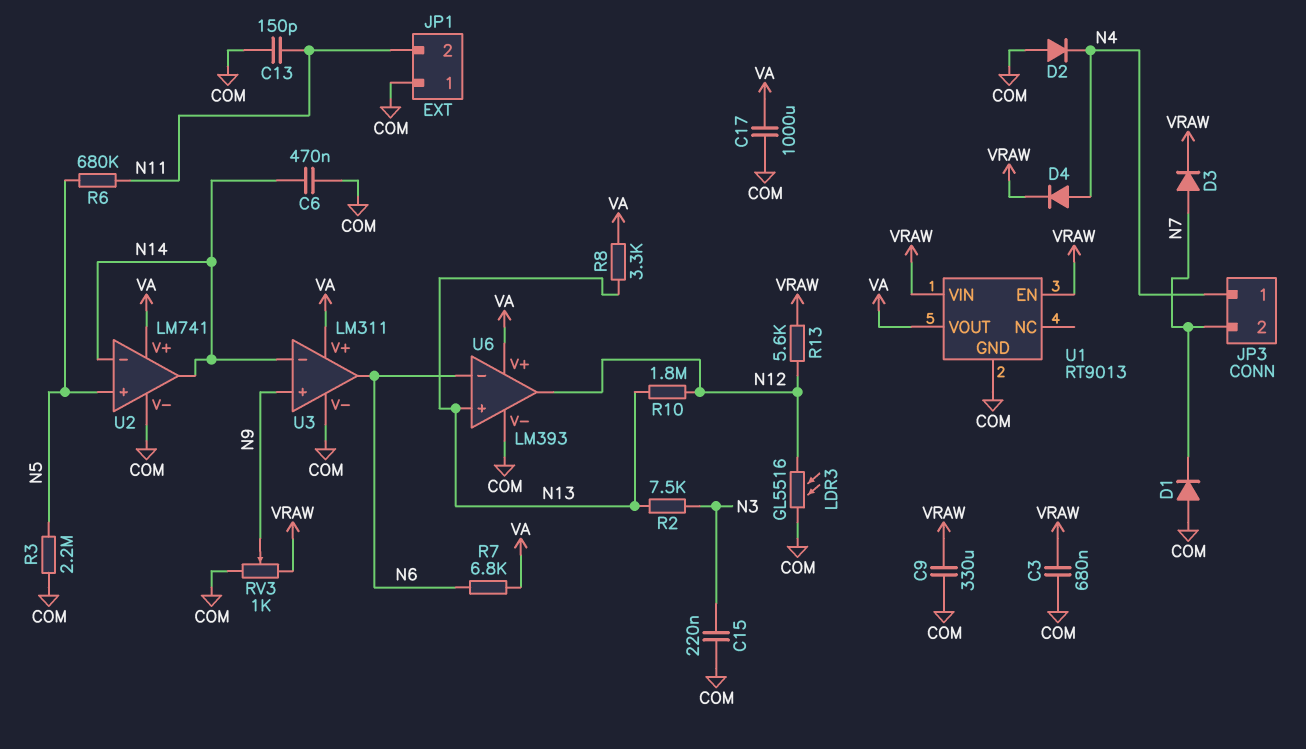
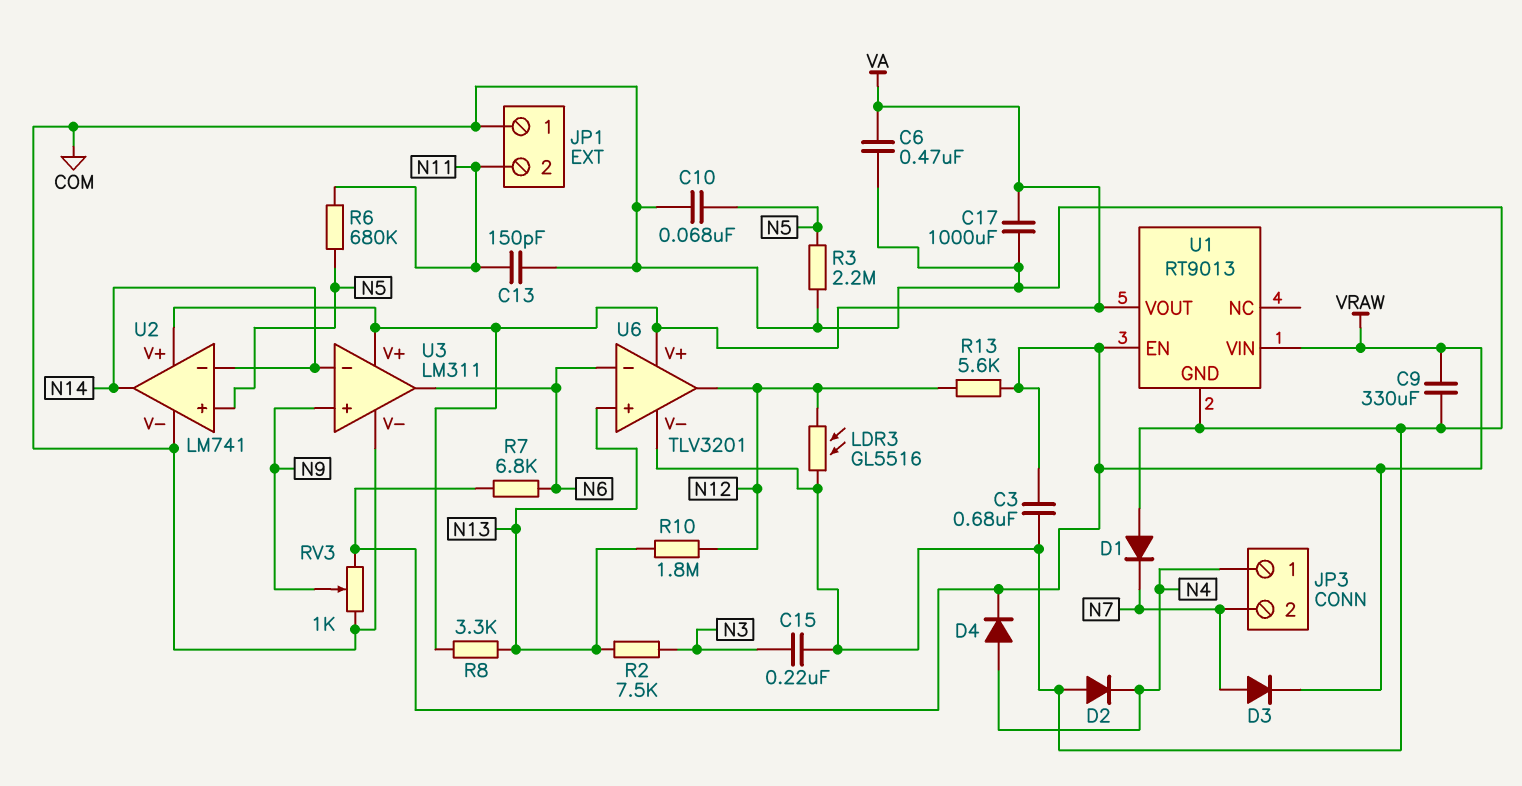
C6: 470nF (COM, N14) -> 470nF (COM, VA)
C10: none -> 68nF (COM, N5)
R7: 6.8k (N6, VA) -> 6.8k (N6, VRAW)
U6: LM393 -> TLV3201

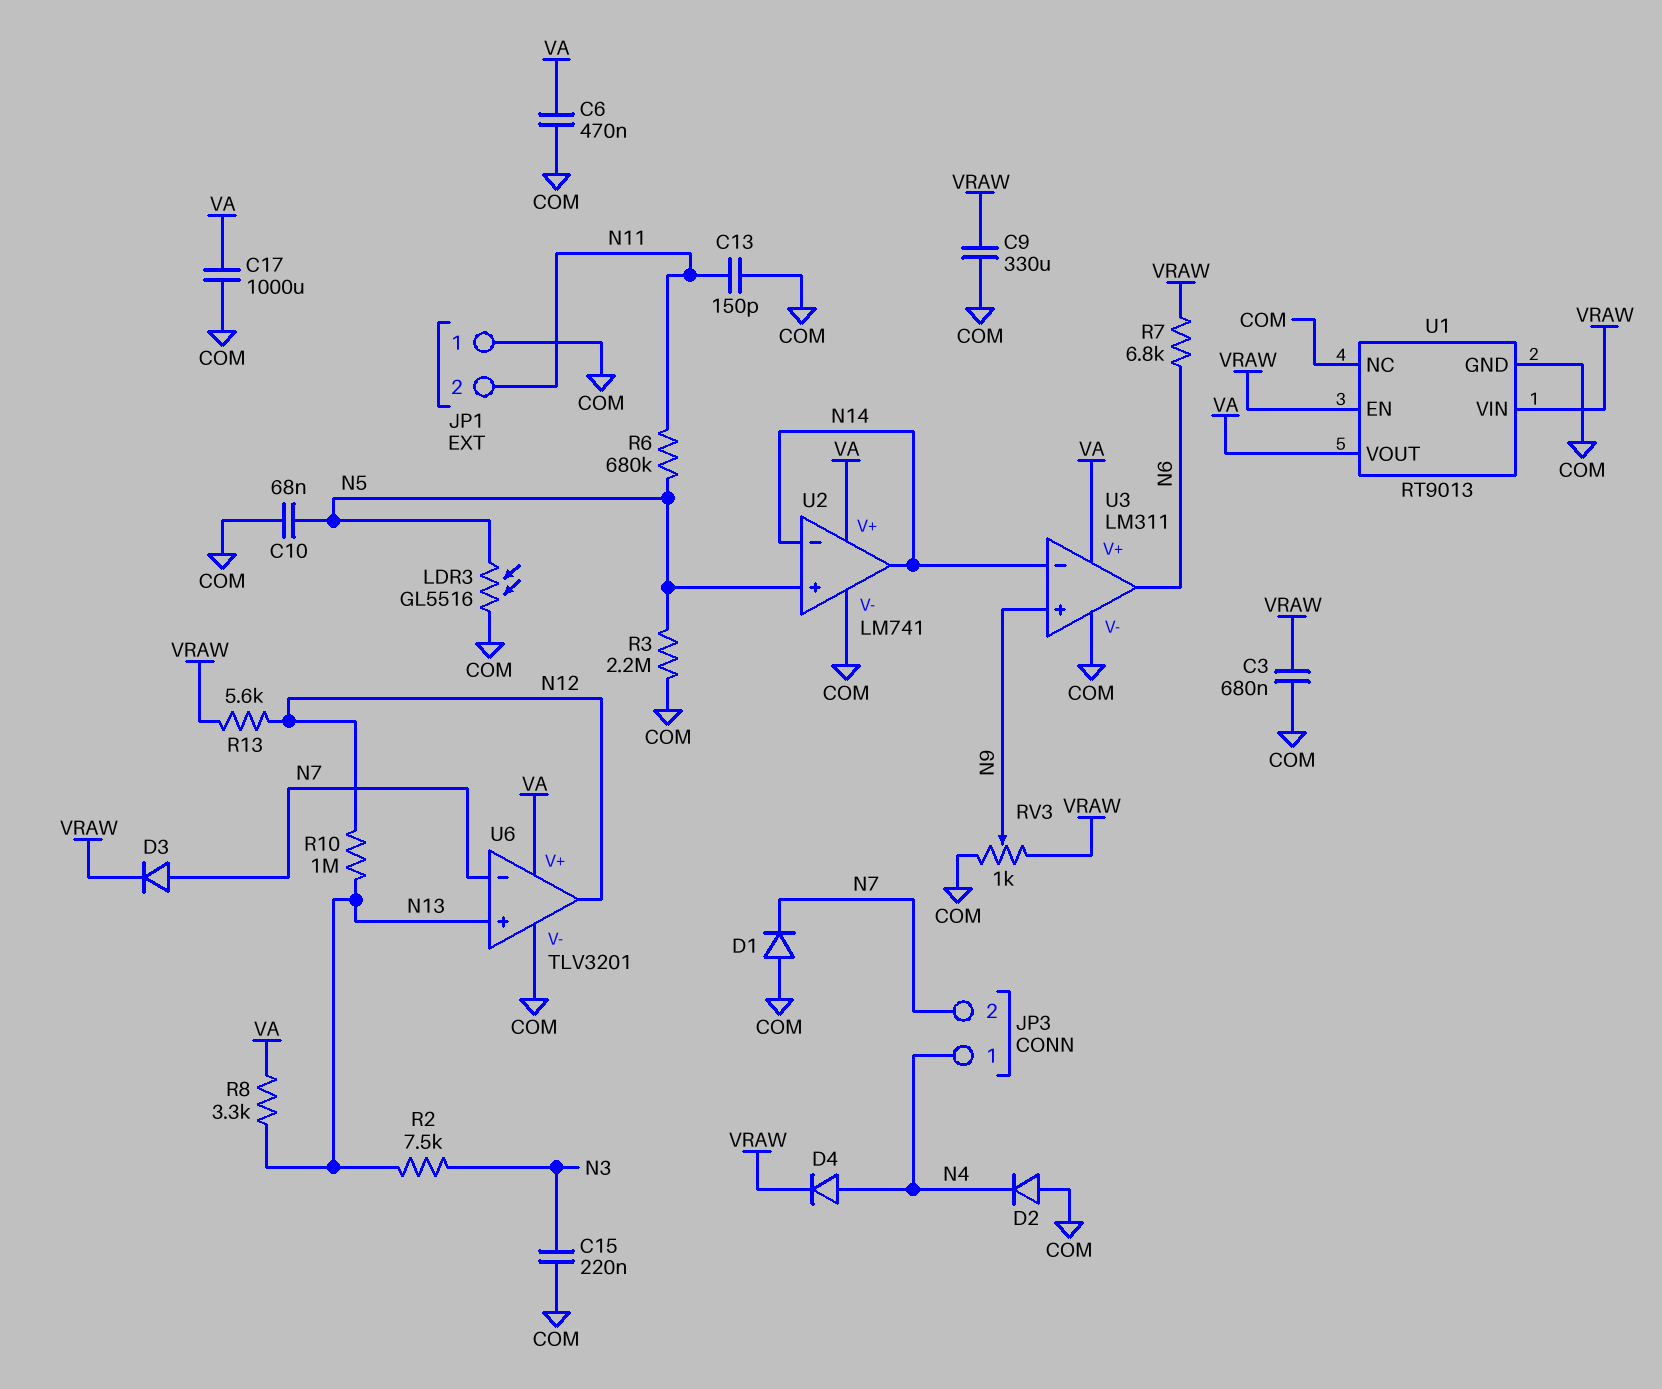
LDR3: GL5516 (COM, N12) -> GL5516 (COM, N5)
R10: 1.8M (N12, N13) -> 1M (N12, N13)
U1 pin NC: none -> COM
U6 pin in-: N6 -> N7

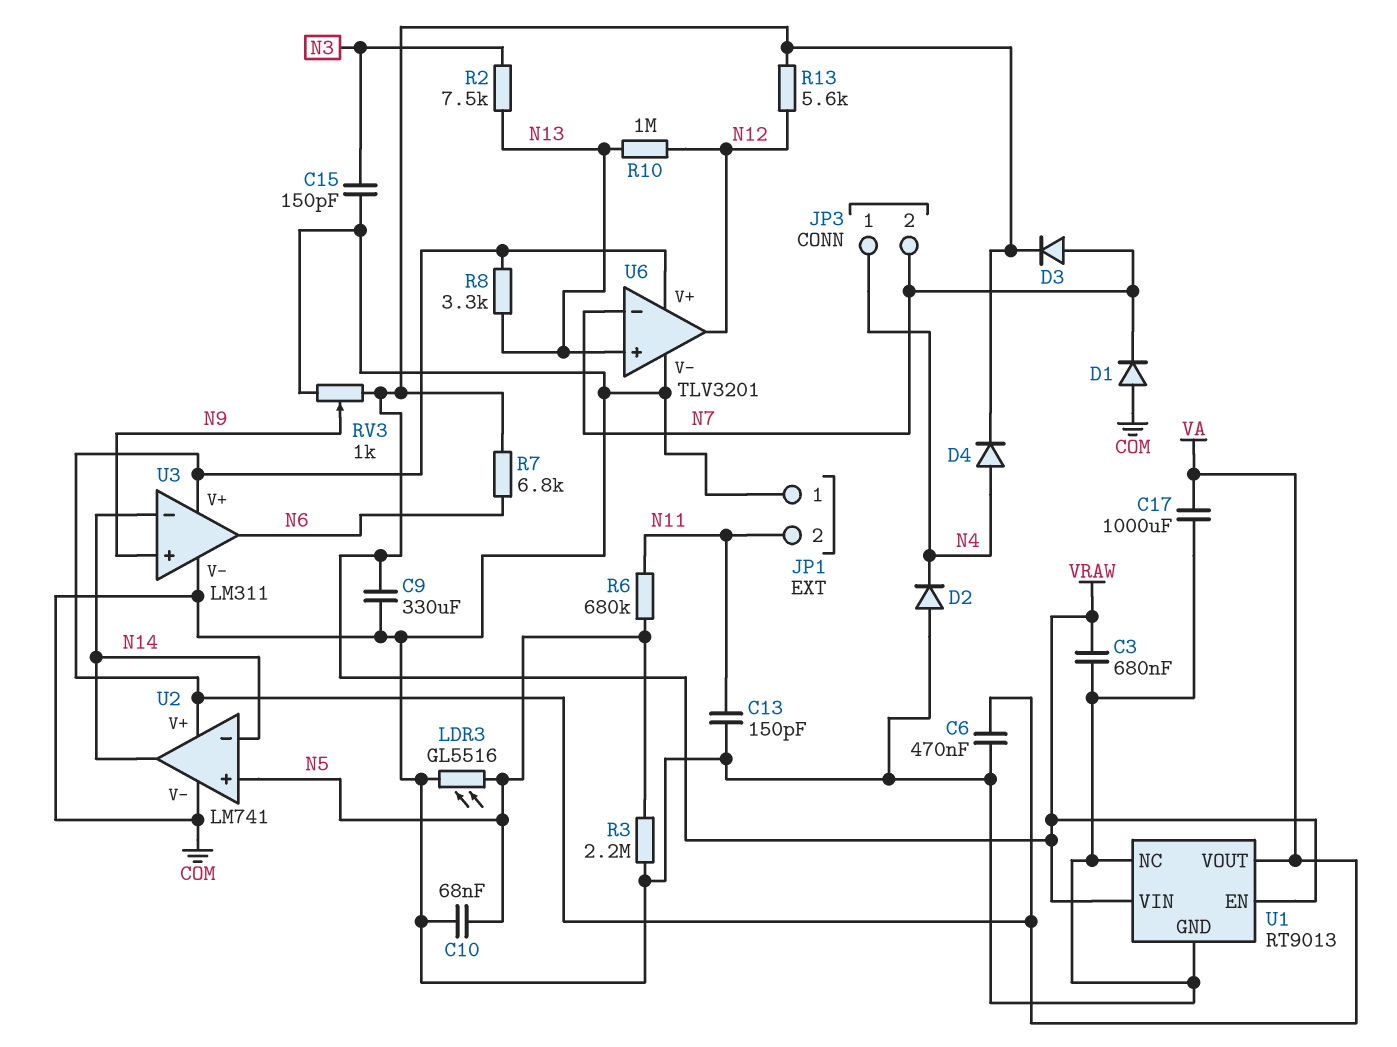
C15: 220nF (COM, N3) -> 150pF (COM, N3)

